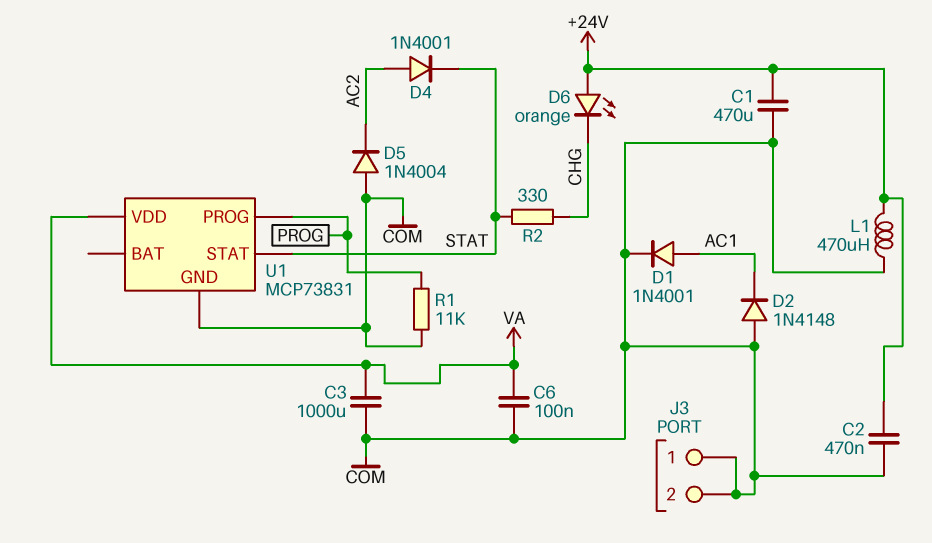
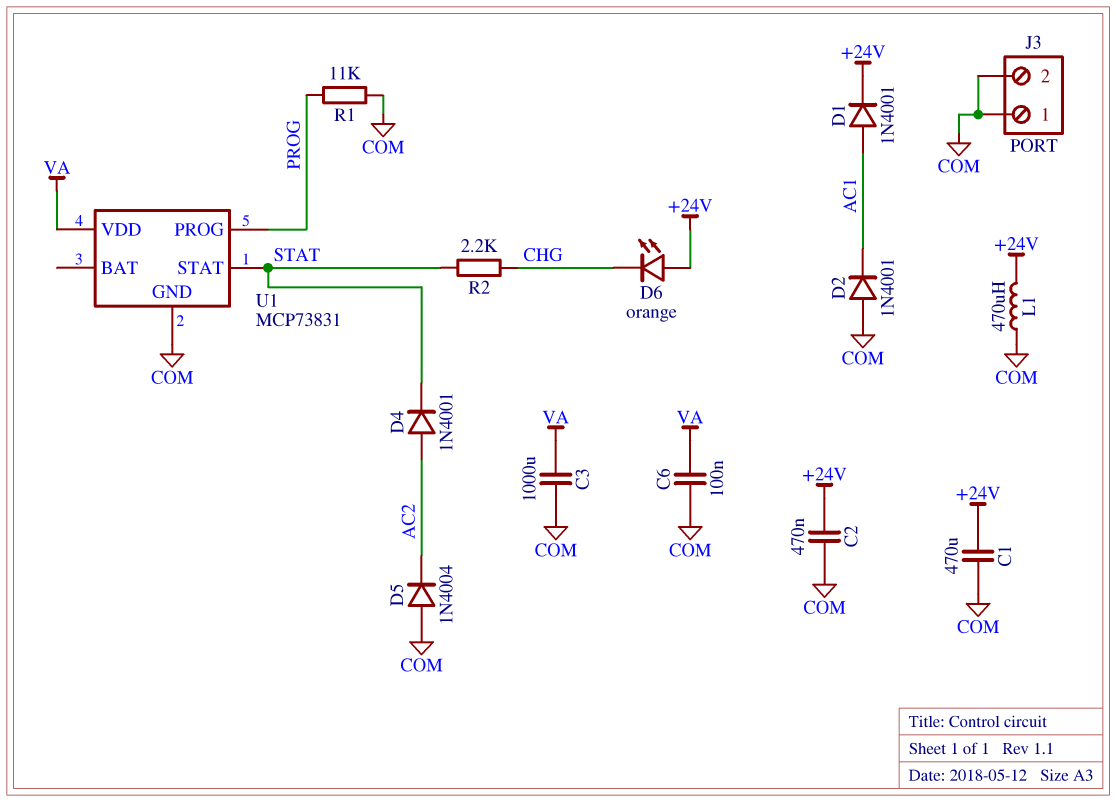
D1: diode 1N4001 (A AC1, K COM) -> diode 1N4001 (A AC1, K +24V)
D2: diode 1N4148 (A COM, K AC1) -> diode 1N4001 (A COM, K AC1)
R2: 330 (CHG, STAT) -> 2.2k (CHG, STAT)

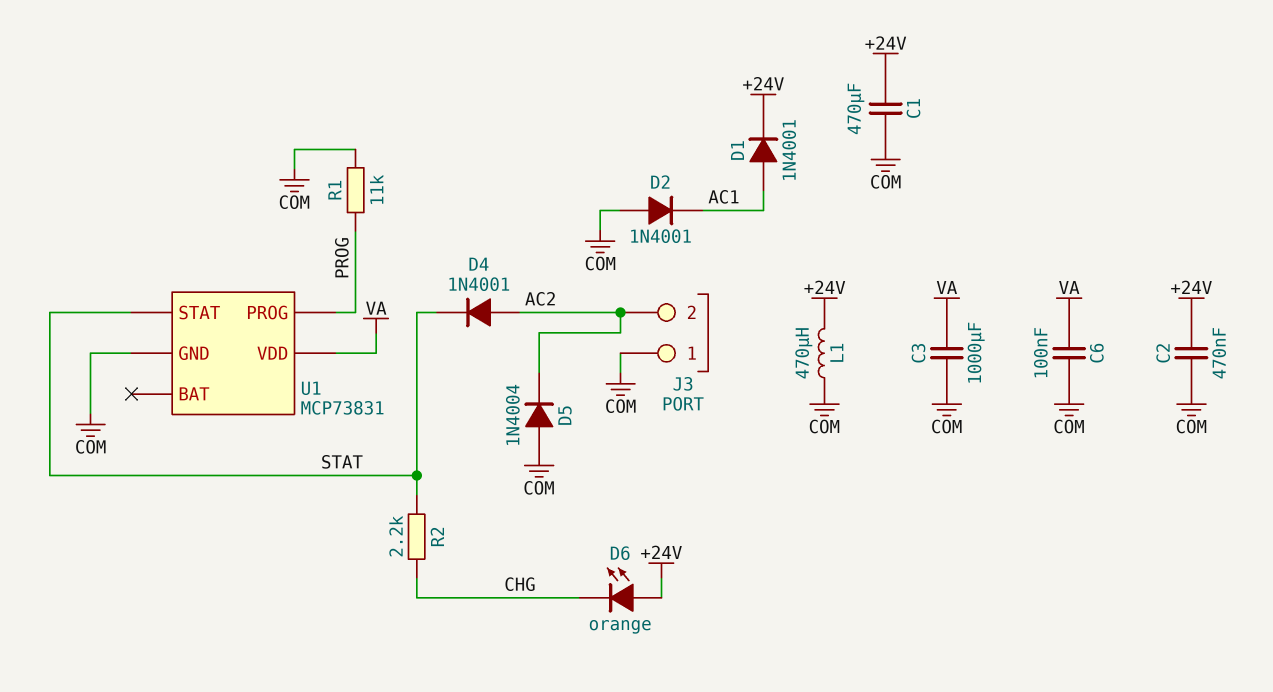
J3 pin 2: COM -> AC2

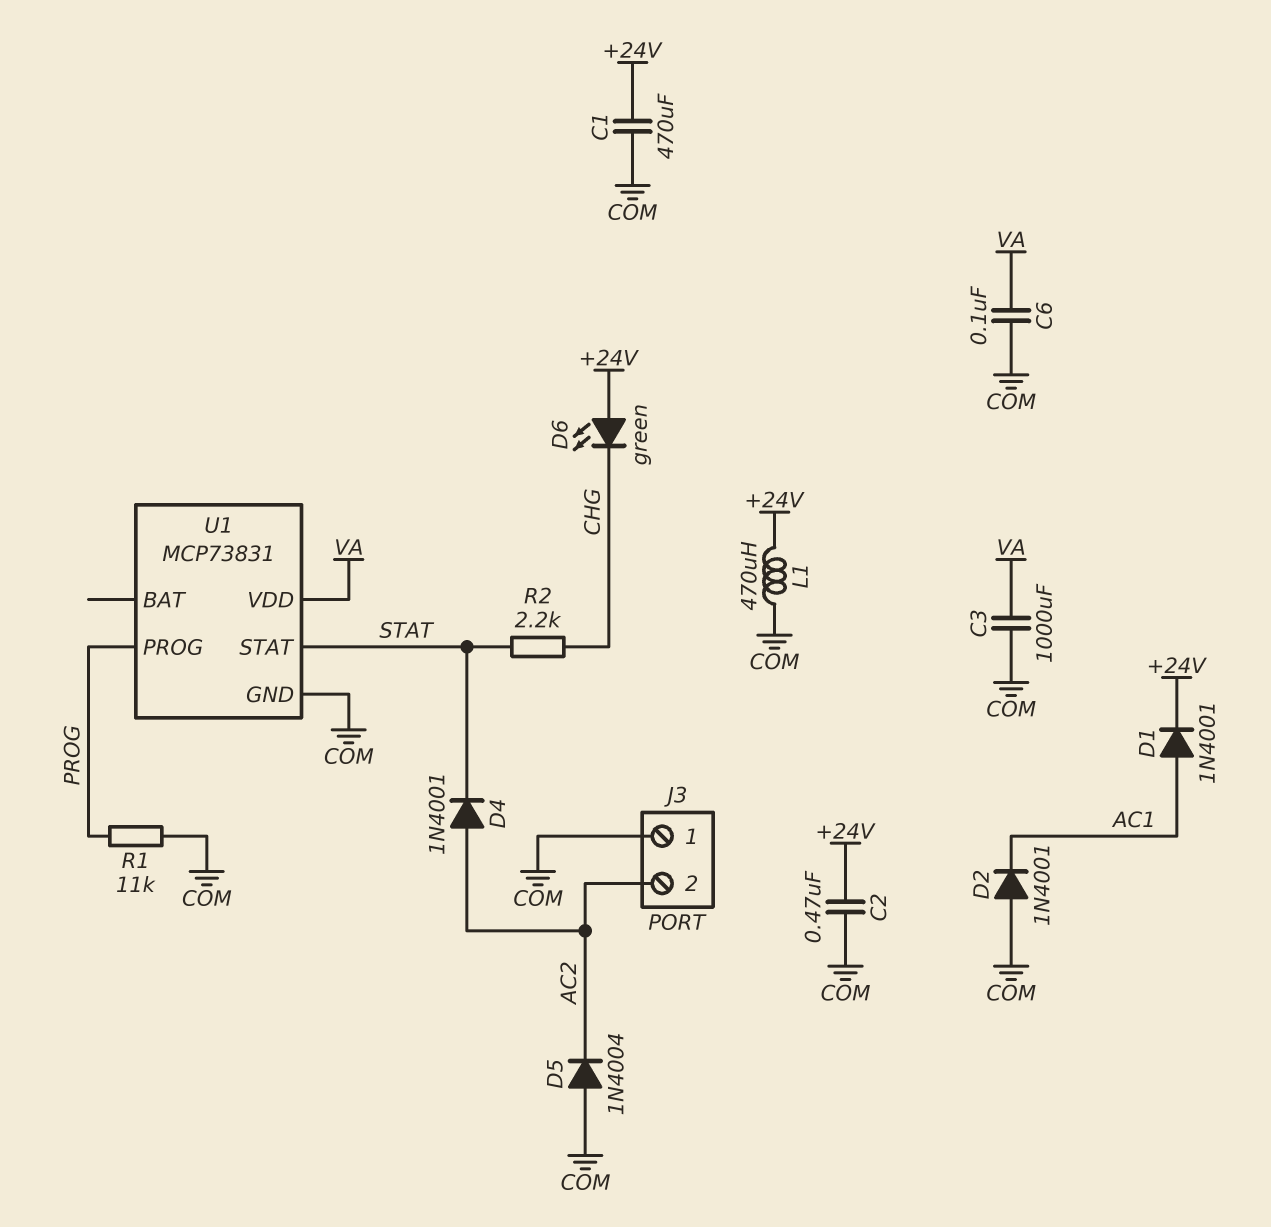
D6: LED orange (A +24V, K CHG) -> LED green (A +24V, K CHG)

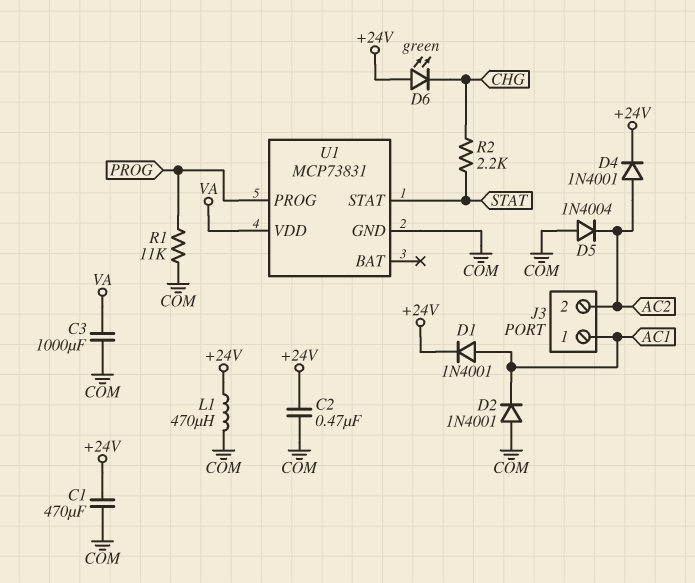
C6: 100nF (COM, VA) -> none
D4: diode 1N4001 (A AC2, K STAT) -> diode 1N4001 (A AC2, K +24V)
J3 pin 1: COM -> AC1

